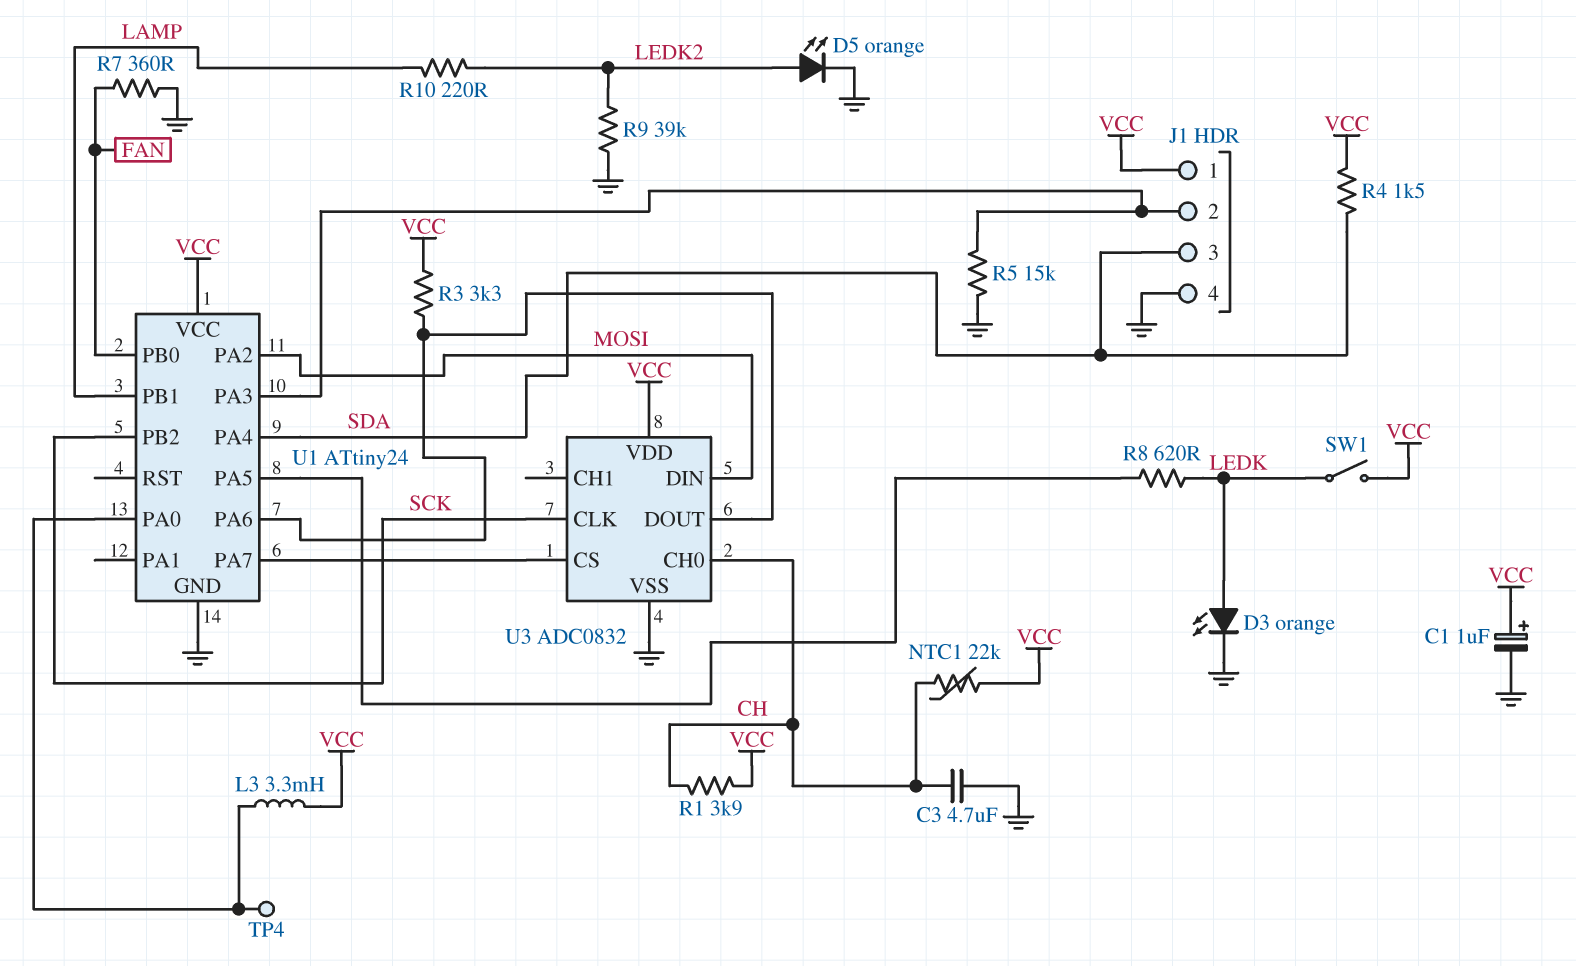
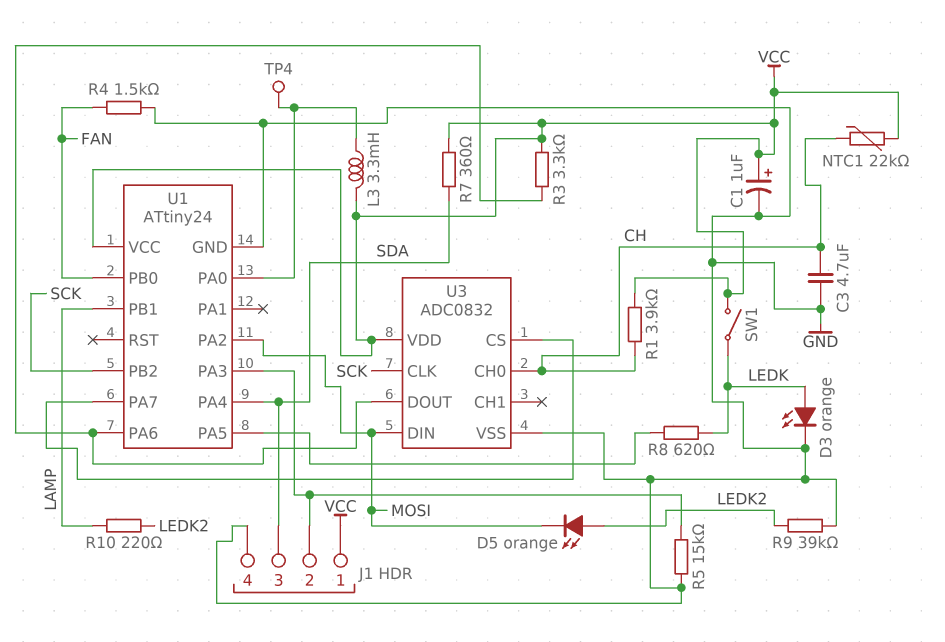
D5: LED orange (A LEDK2, K GND) -> LED orange (A LEDK2, K MOSI)
R4: 1.5k (SDA, VCC) -> 1.5k (FAN, GND)
R7: 360 (FAN, GND) -> 360 (SDA, VCC)

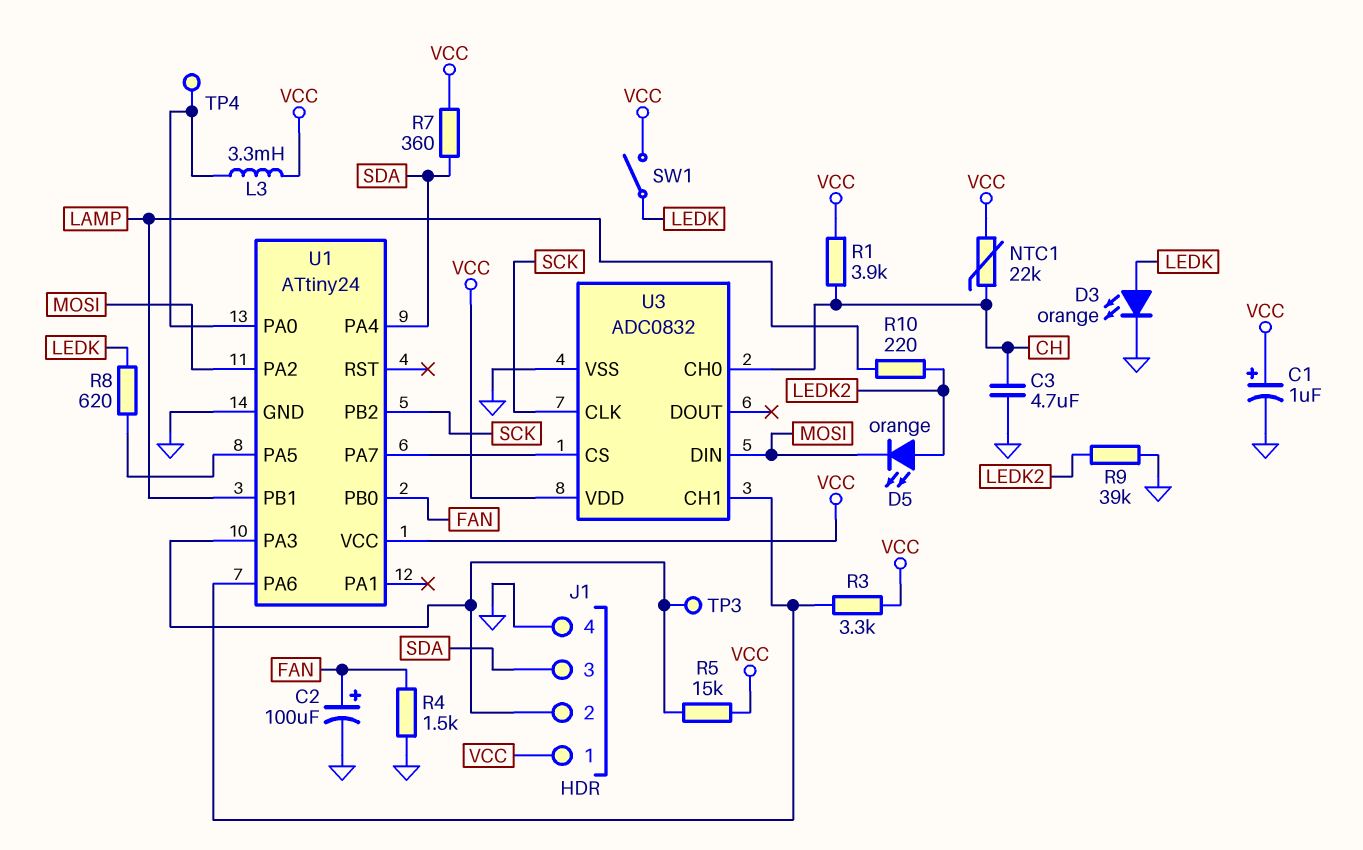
C2: none -> 100uF (plus FAN, minus GND)
R5: 15k (GND, J1/2) -> 15k (J1/2, VCC)
TP3: none -> test point (J1/2)
U3 pin CH1: none -> U1/PA6
U3 pin DOUT: U1/PA6 -> none

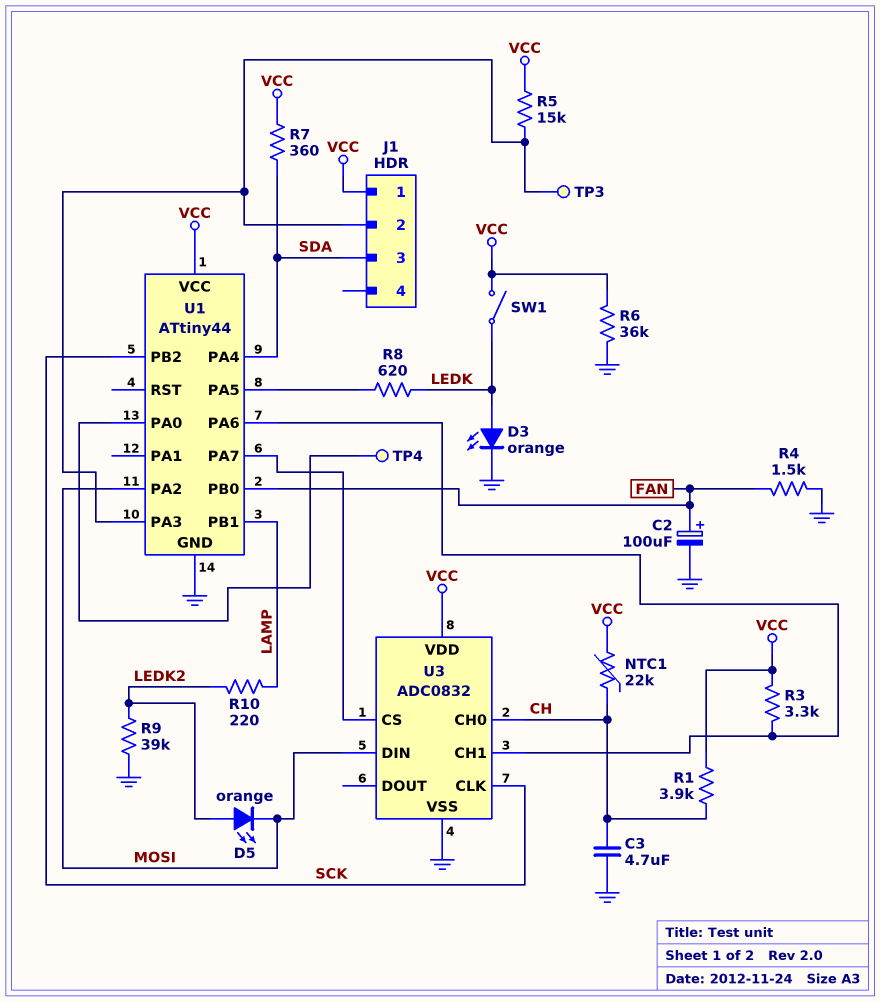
C1: 1uF (plus VCC, minus GND) -> none
J1 pin 4: GND -> none
L3: 3.3mH (U1/PA0, VCC) -> none
R6: none -> 36k (GND, VCC)
U1: ATtiny24 -> ATtiny44

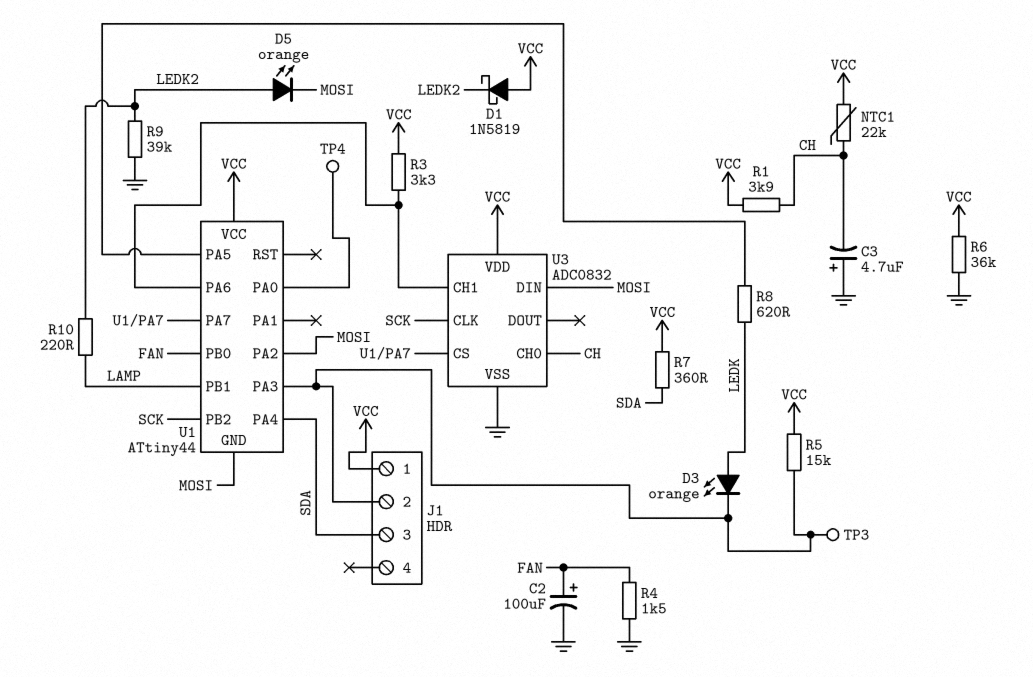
C3: 4.7uF (CH, GND) -> 4.7uF (plus GND, minus CH)
D1: none -> schottky 1N5819 (A VCC, K LEDK2)
D3: LED orange (A LEDK, K GND) -> LED orange (A LEDK, K J1/2)
SW1: switch (LEDK, VCC) -> none
U1 pin GND: GND -> MOSI

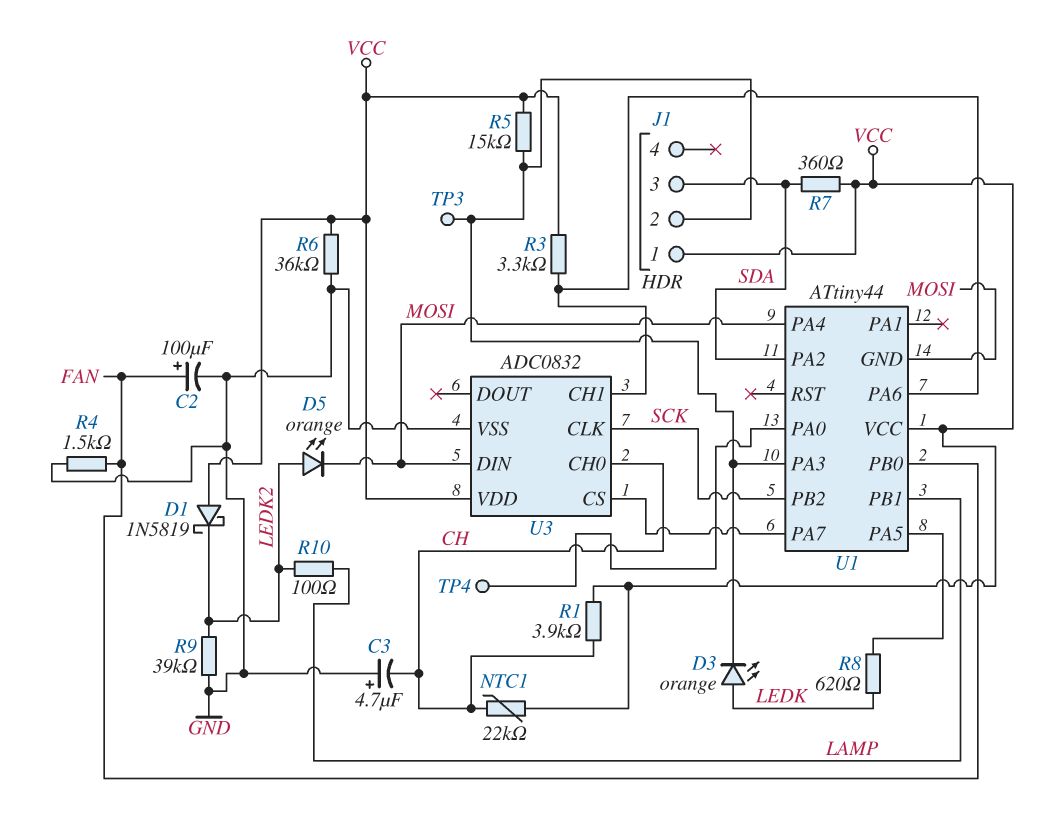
R10: 220 (LAMP, LEDK2) -> 100 (LAMP, LEDK2)
U1 pin PA2: MOSI -> SDA
U1 pin PA4: SDA -> MOSI

